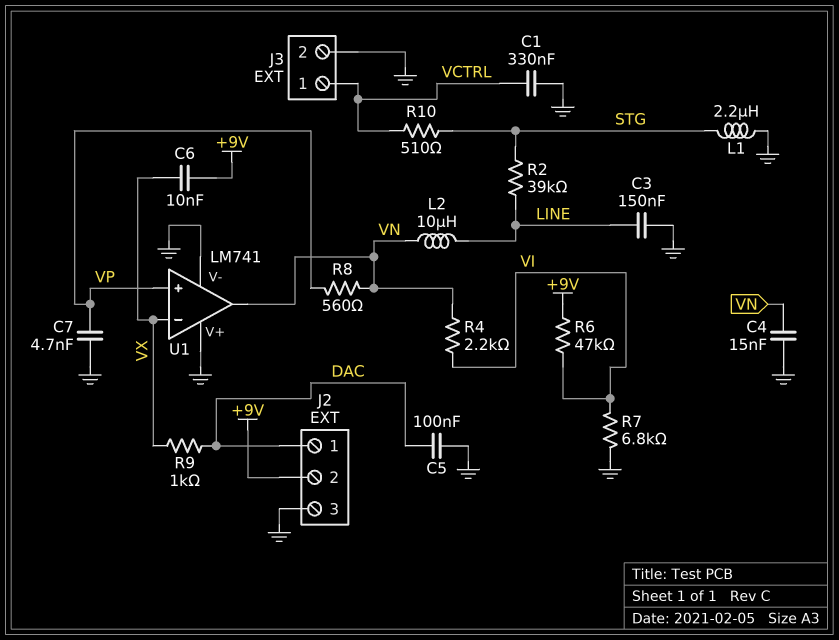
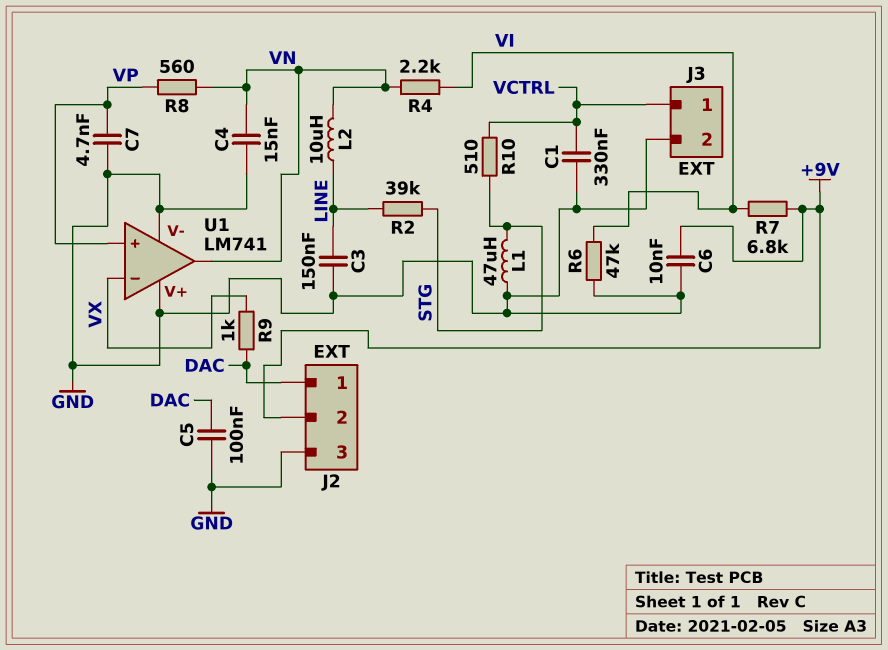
C6: 10nF (+9V, VX) -> 10nF (+9V, GND)
L1: 2.2uH (GND, STG) -> 47uH (GND, STG)
R6: 47k (+9V, VI) -> 47k (GND, VI)
R7: 6.8k (GND, VI) -> 6.8k (+9V, VI)

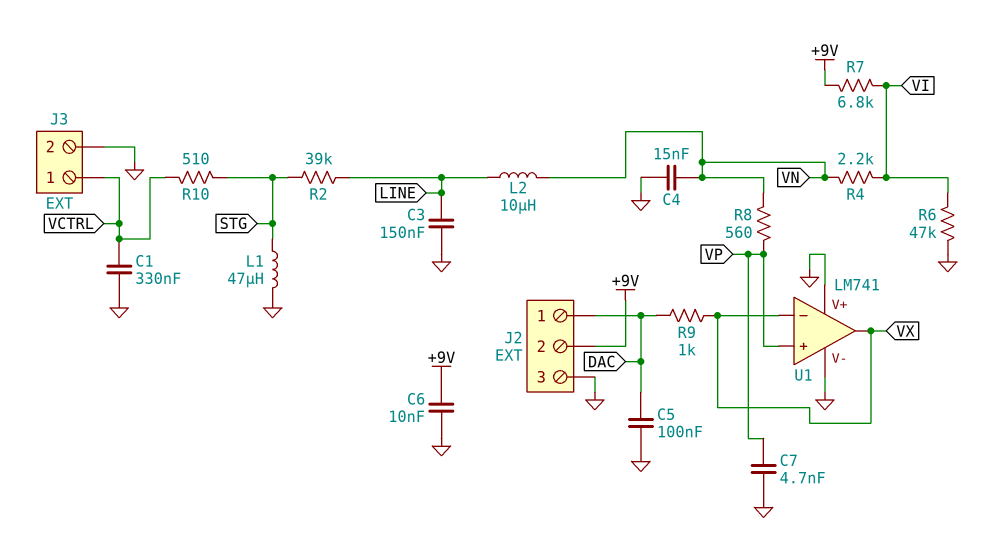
U1 pin out: VN -> VX

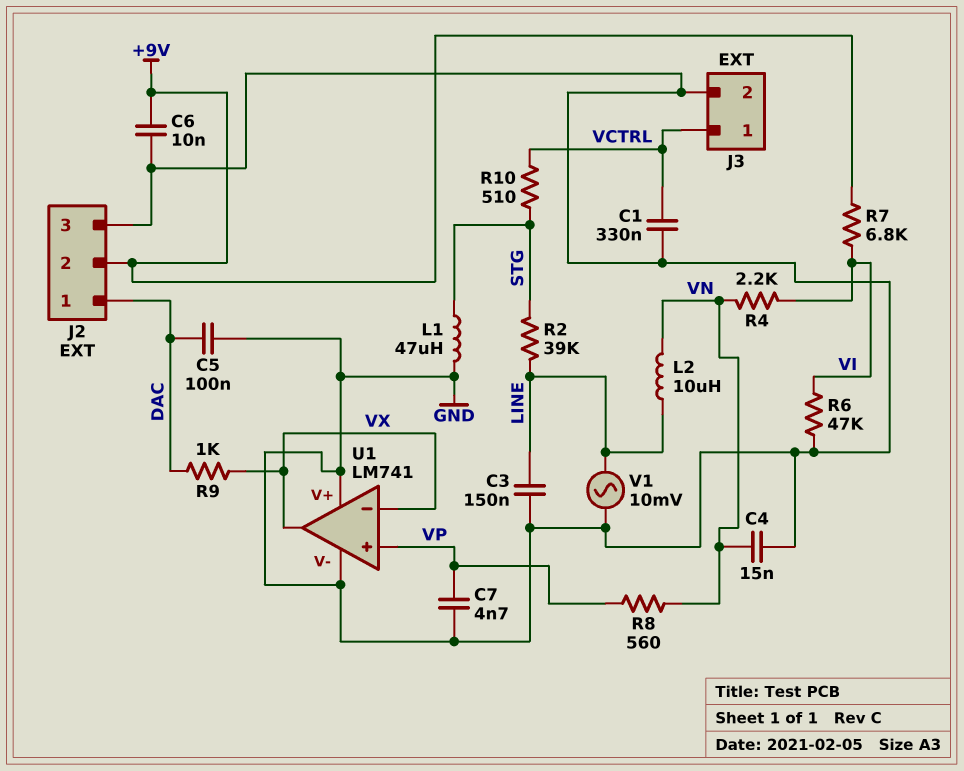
V1: none -> AC 10mV (GND, LINE)

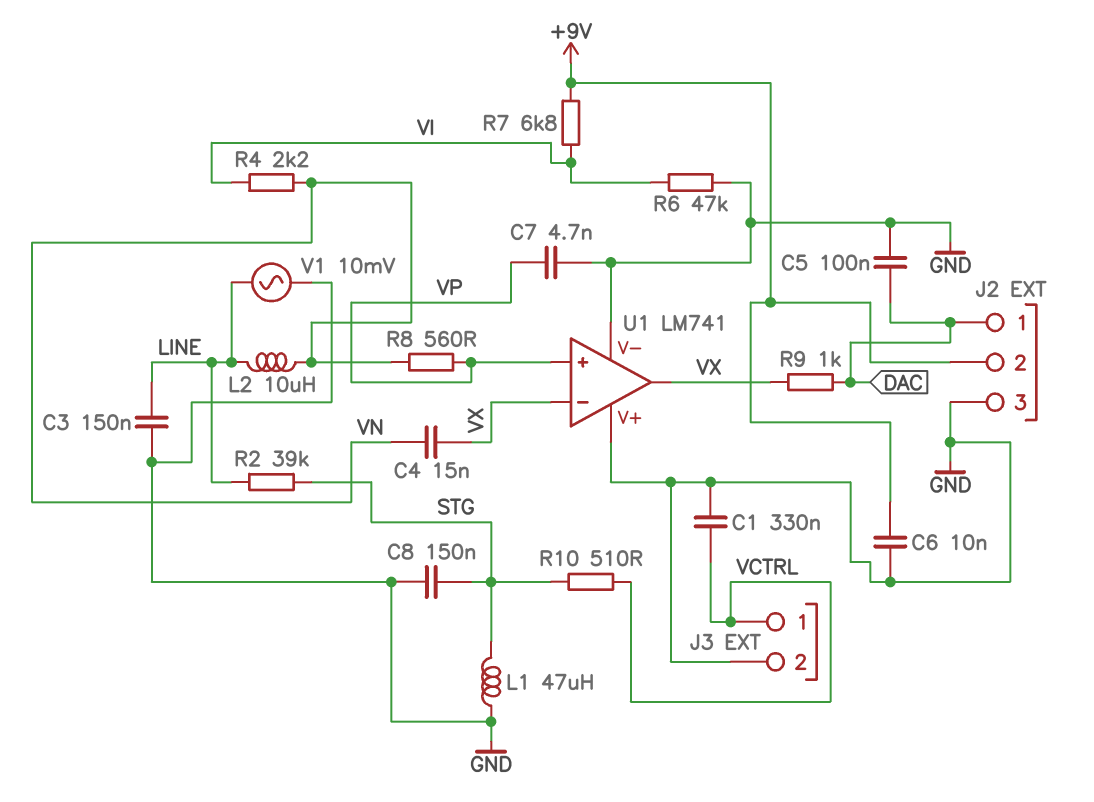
C4: 15nF (GND, VN) -> 15nF (VN, VX)
C8: none -> 150nF (GND, STG)

